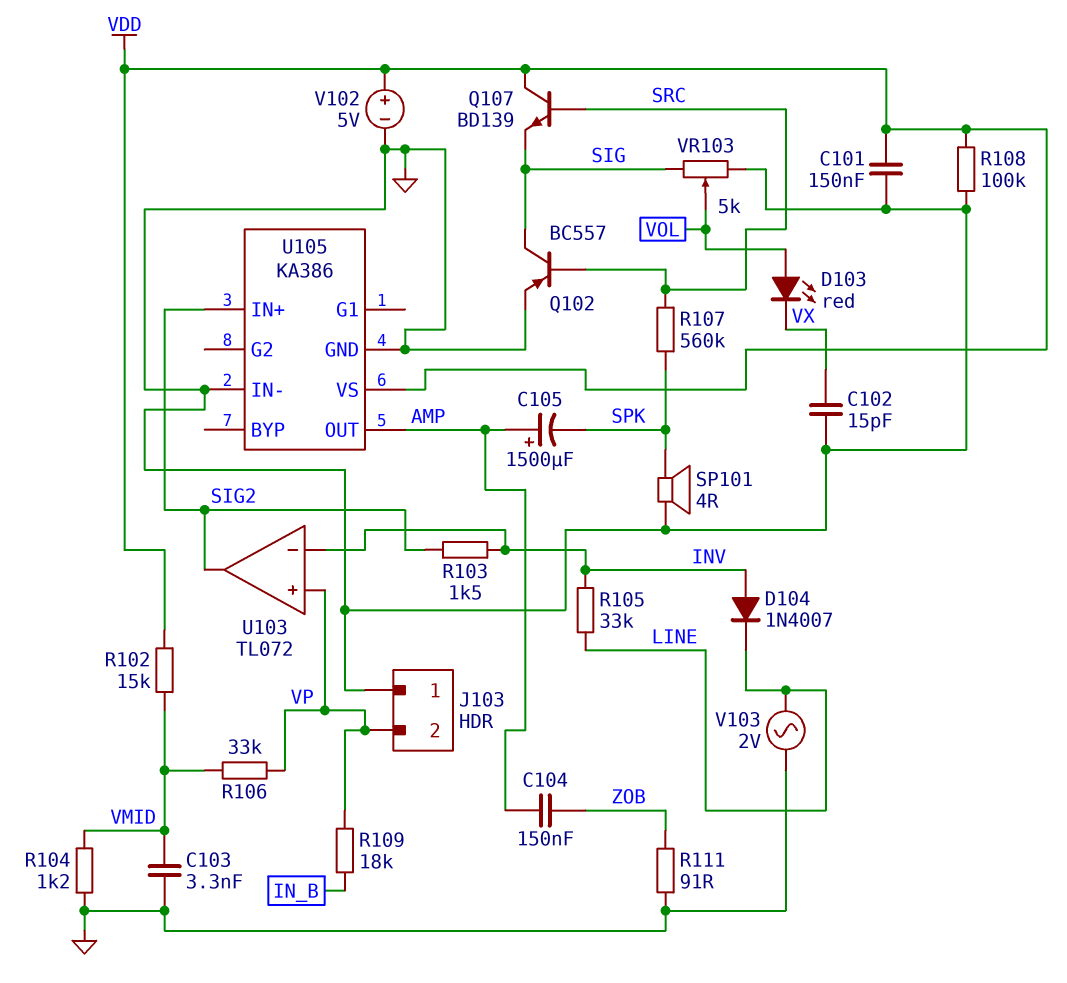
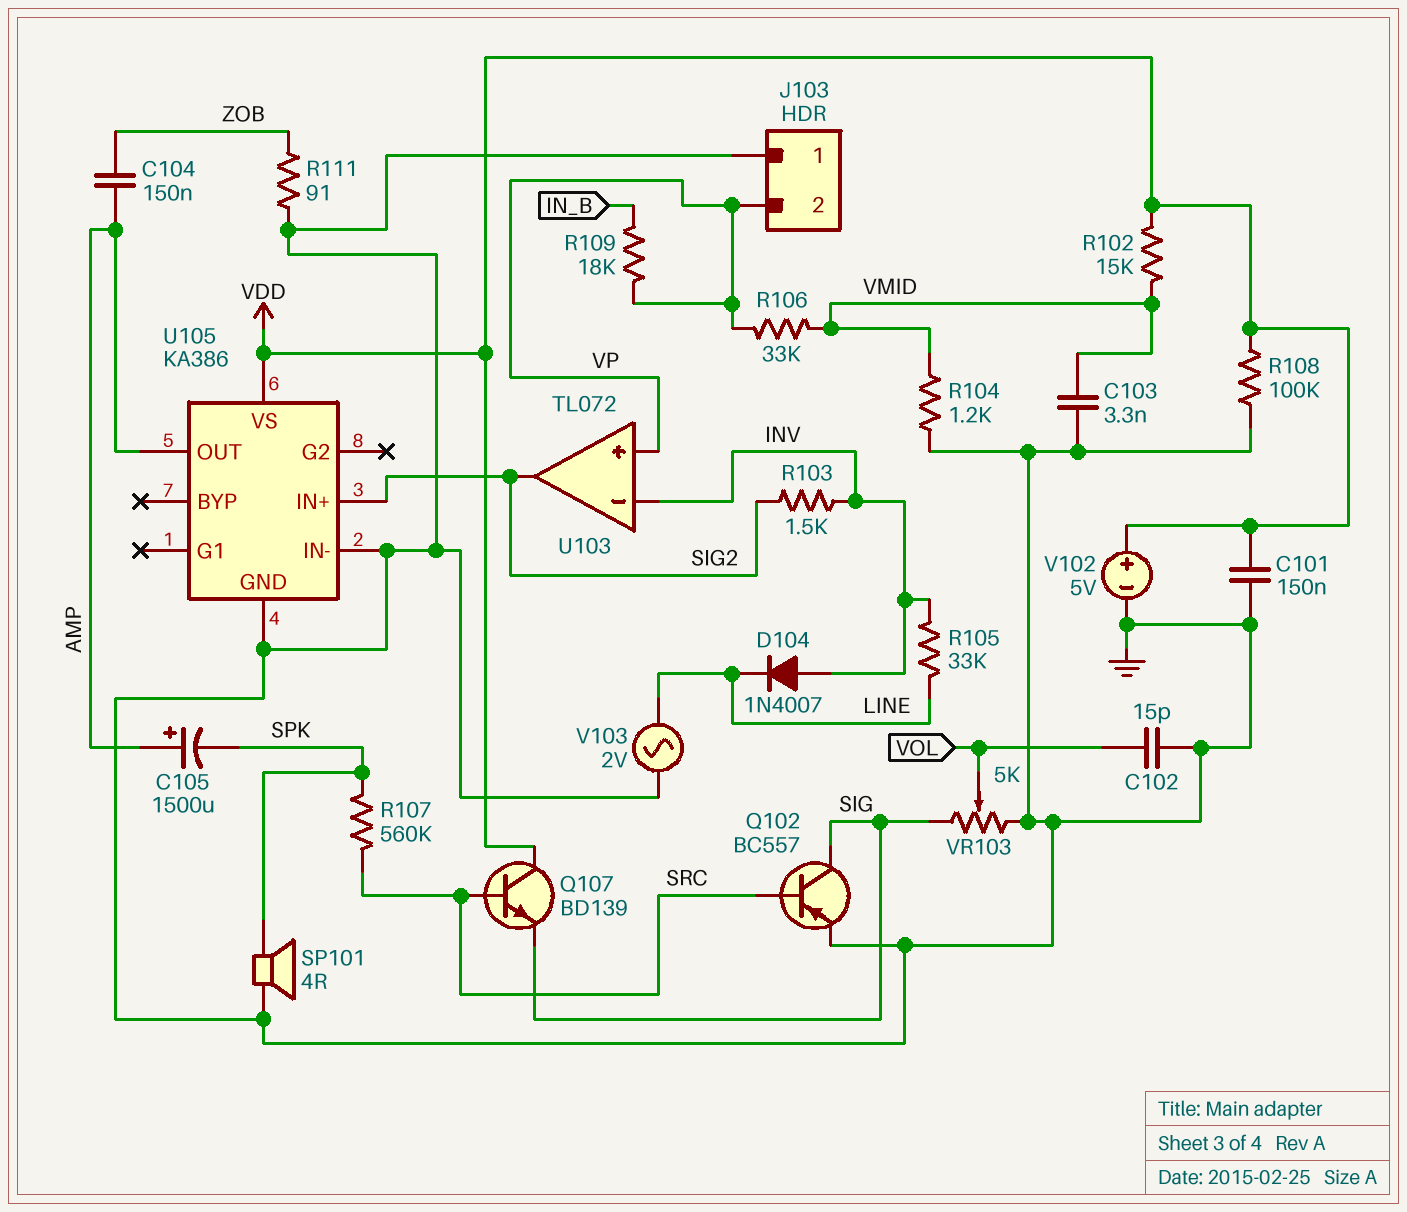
C102: 15pF (GND, VX) -> 15pF (GND, VOL)
D103: LED red (A VOL, K VX) -> none

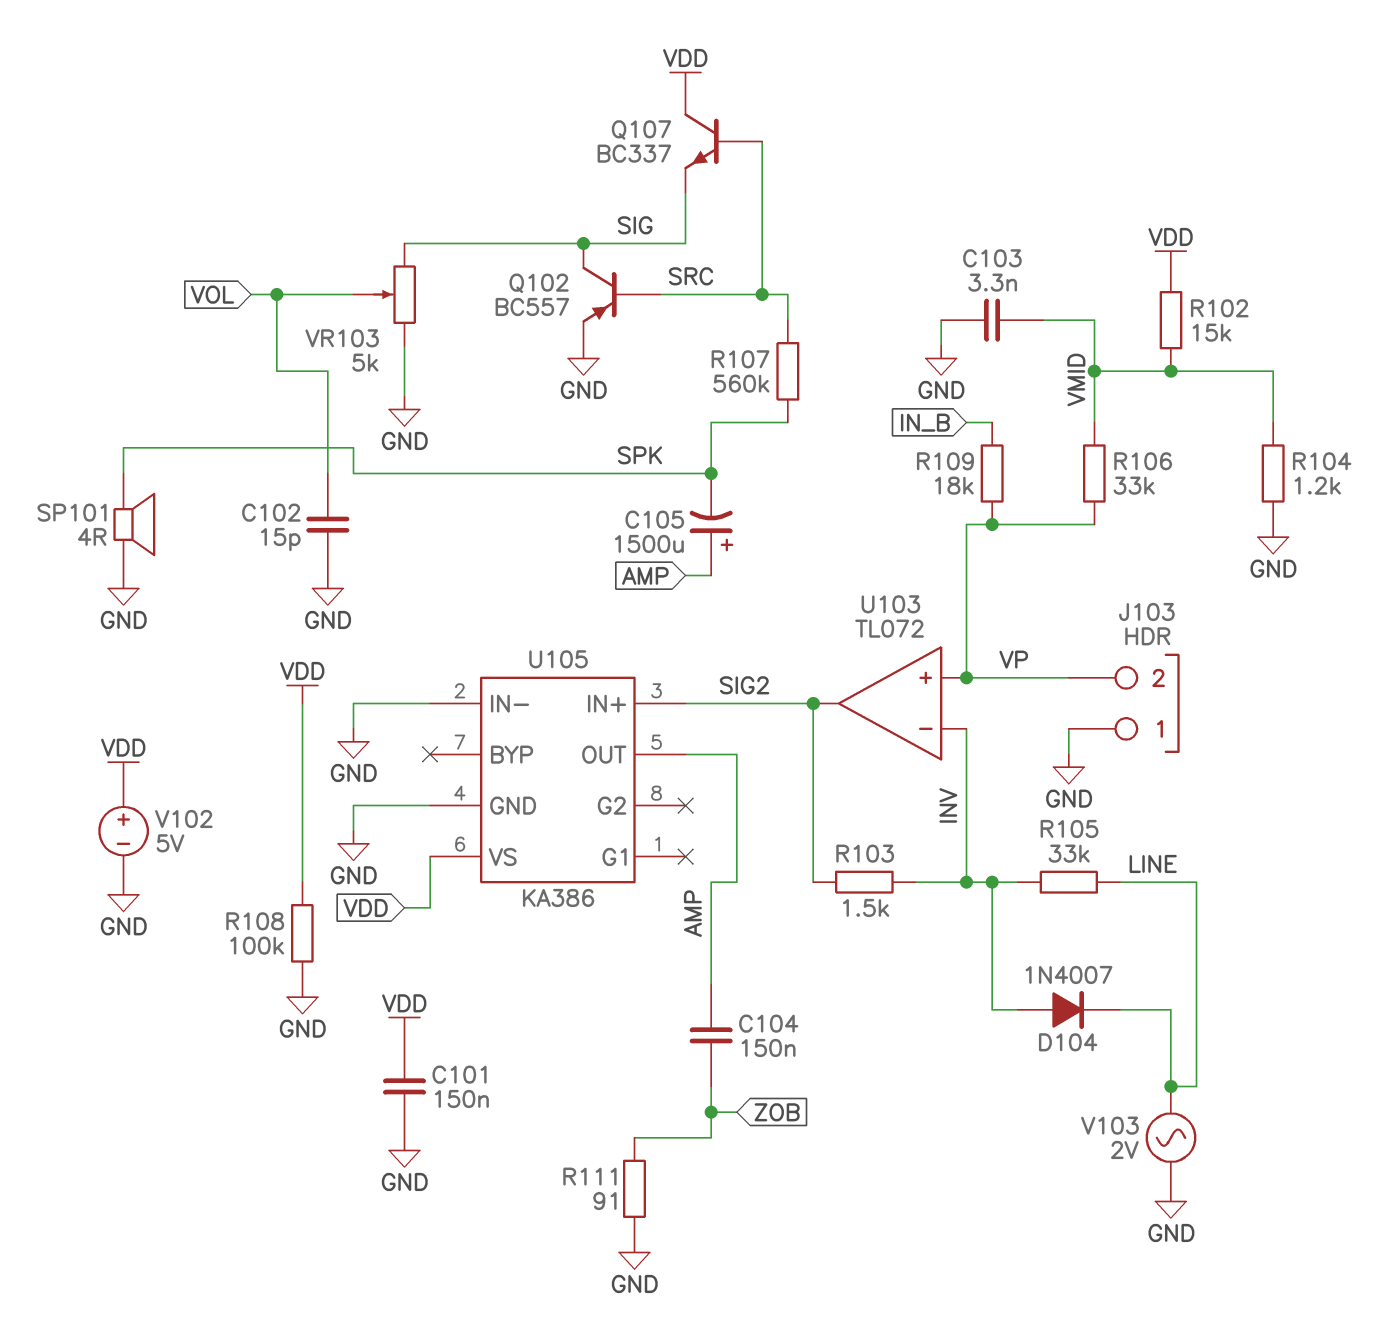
Q107: NPN BD139 (B SRC, C VDD, E SIG) -> NPN BC337 (B SRC, C VDD, E SIG)

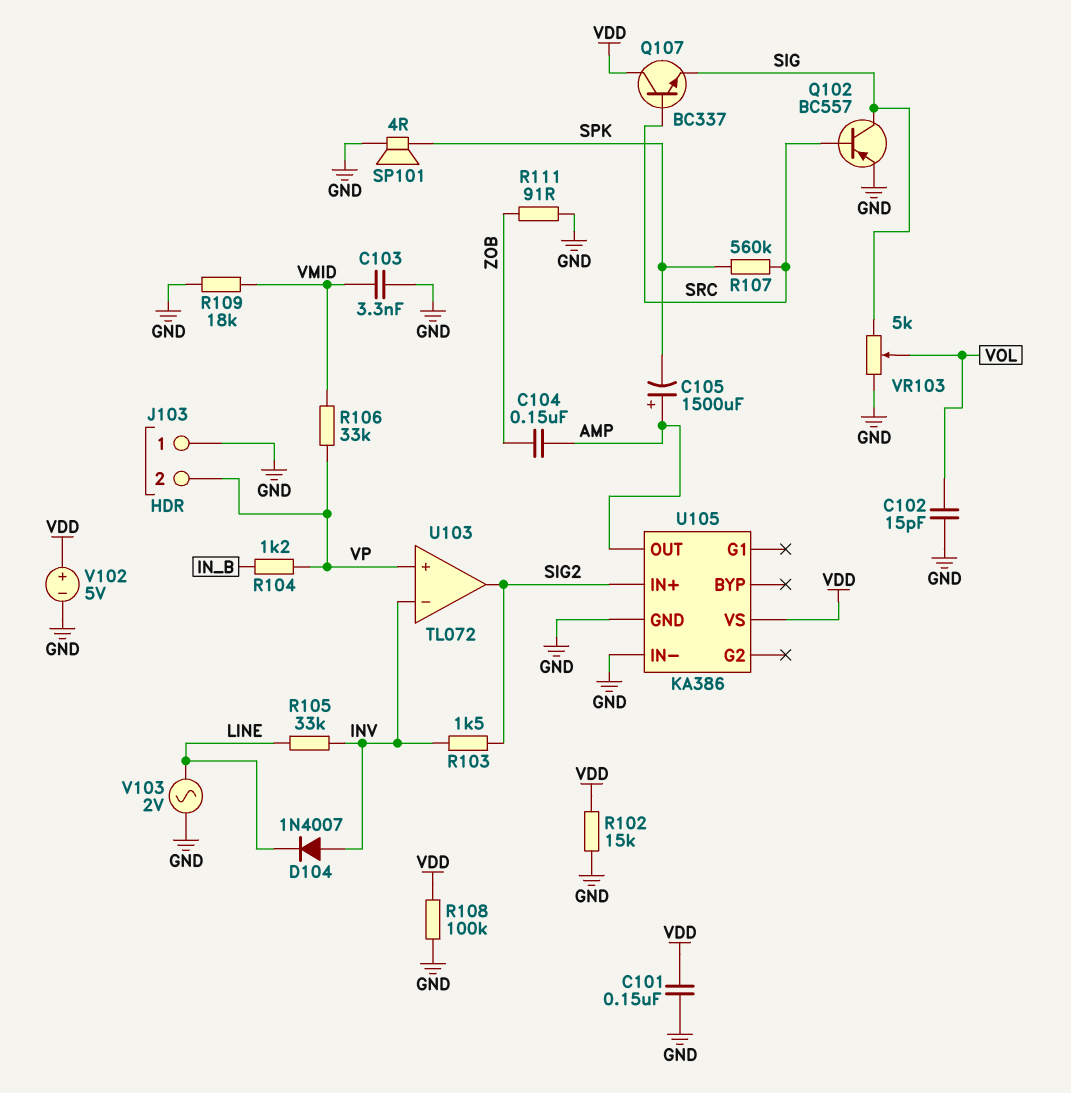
R102: 15k (VDD, VMID) -> 15k (GND, VDD)
R104: 1.2k (GND, VMID) -> 1.2k (IN_B, VP)
R109: 18k (IN_B, VP) -> 18k (GND, VMID)

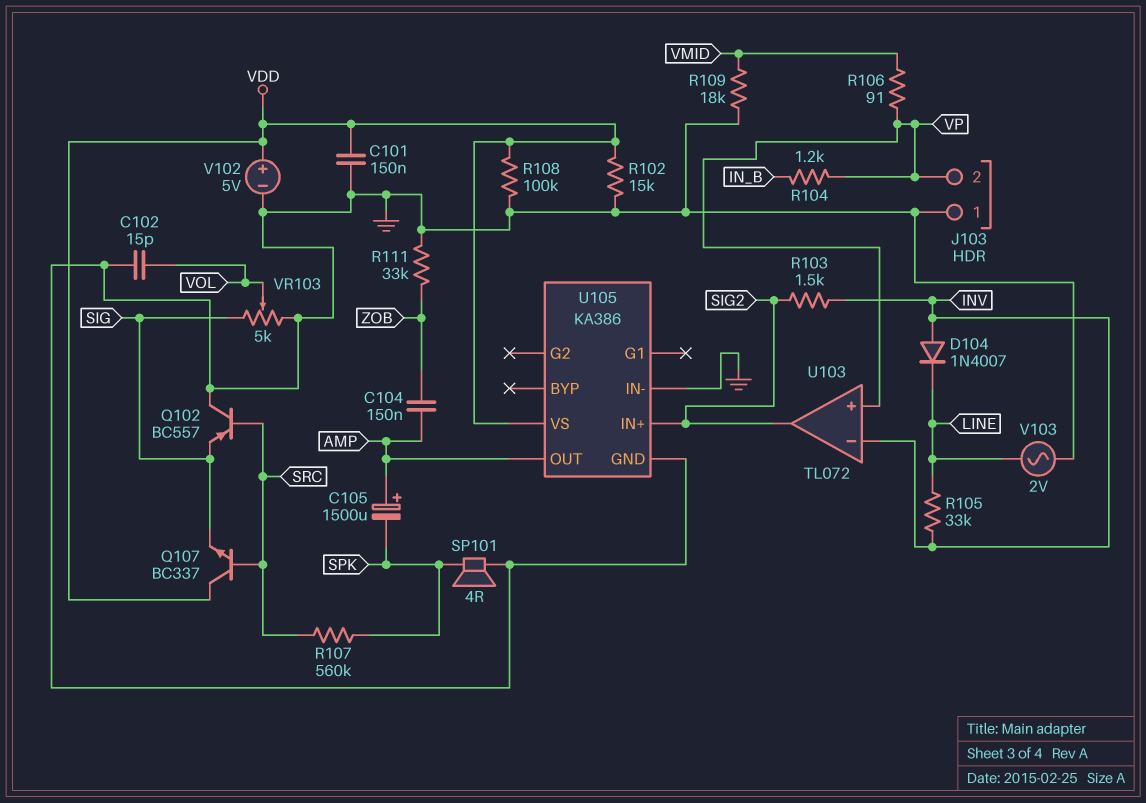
C103: 3.3nF (GND, VMID) -> none
Q102: PNP BC557 (B SRC, C SIG, E GND) -> PNP BC557 (B SRC, C GND, E SIG)
R106: 33k (VMID, VP) -> 91 (VMID, VP)
R111: 91 (GND, ZOB) -> 33k (GND, ZOB)

